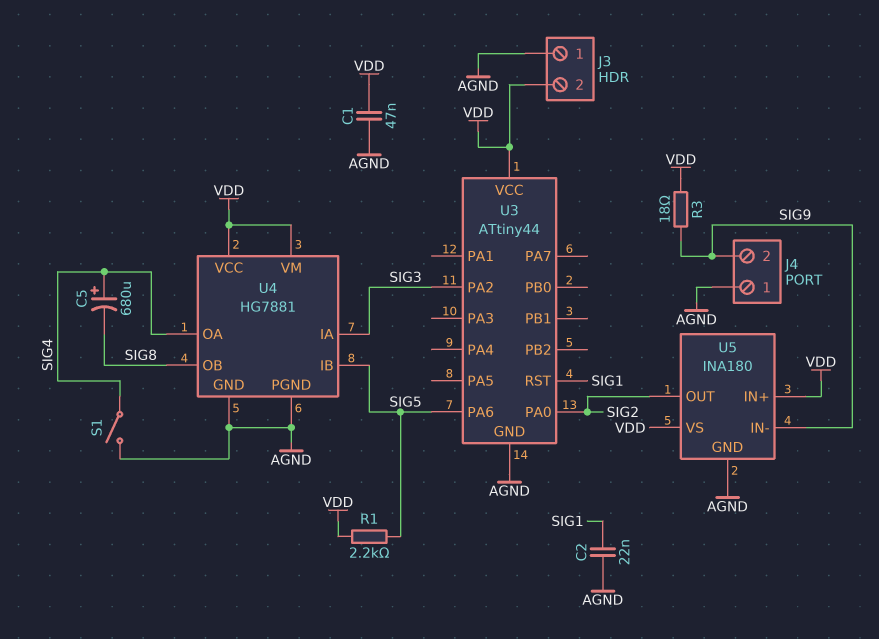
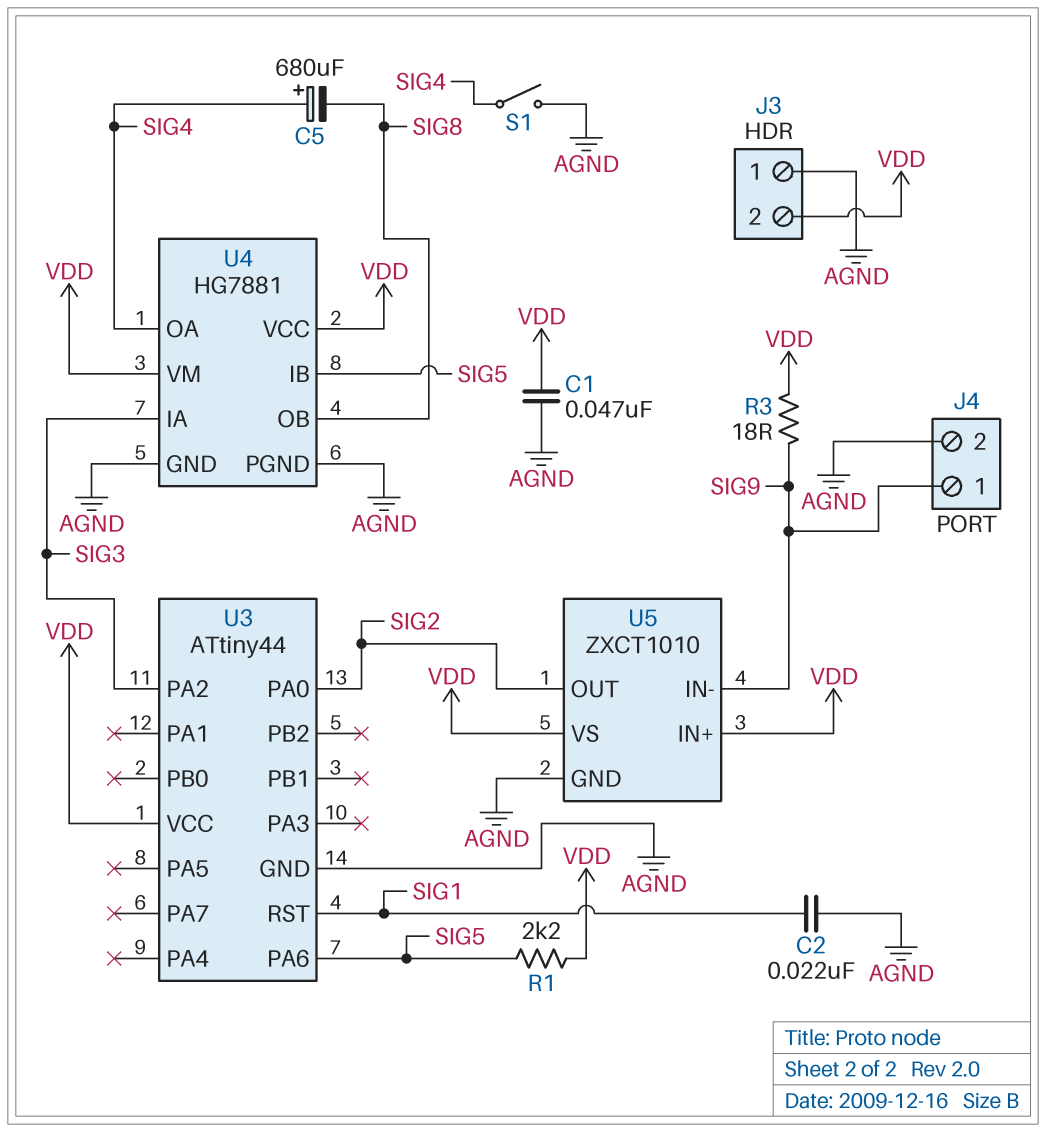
J4 pin 1: AGND -> SIG9
J4 pin 2: SIG9 -> AGND
U5: INA180 -> ZXCT1010

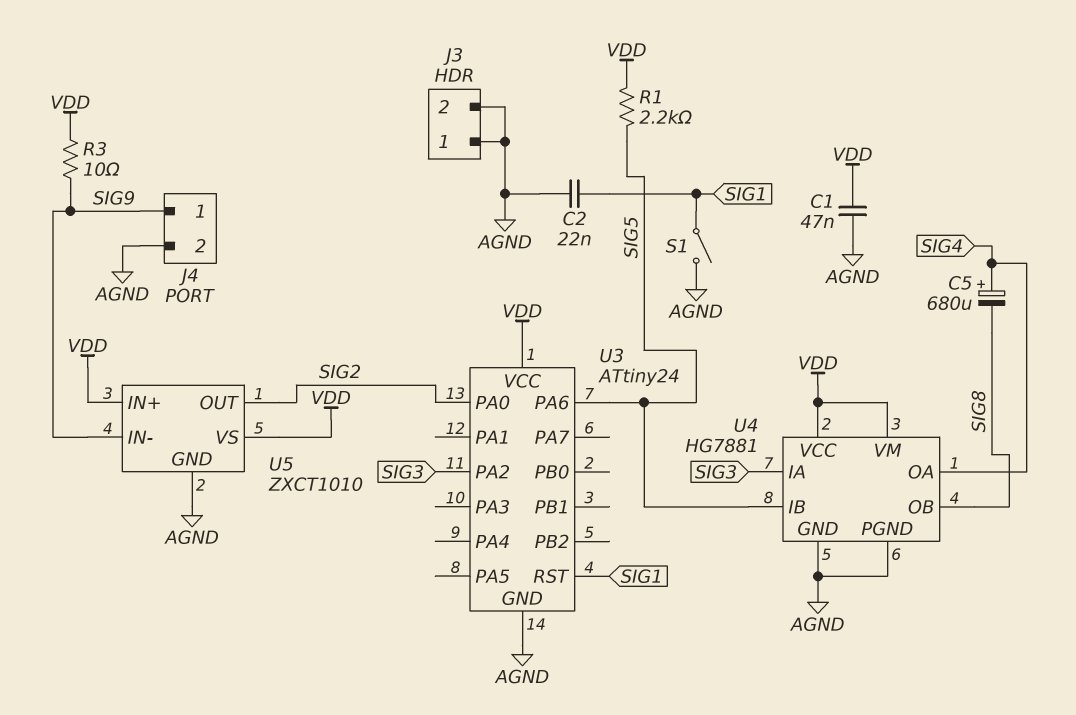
J3 pin 2: VDD -> AGND
R3: 18 (SIG9, VDD) -> 10 (SIG9, VDD)
S1: switch (AGND, SIG4) -> switch (AGND, SIG1)
U3: ATtiny44 -> ATtiny24

